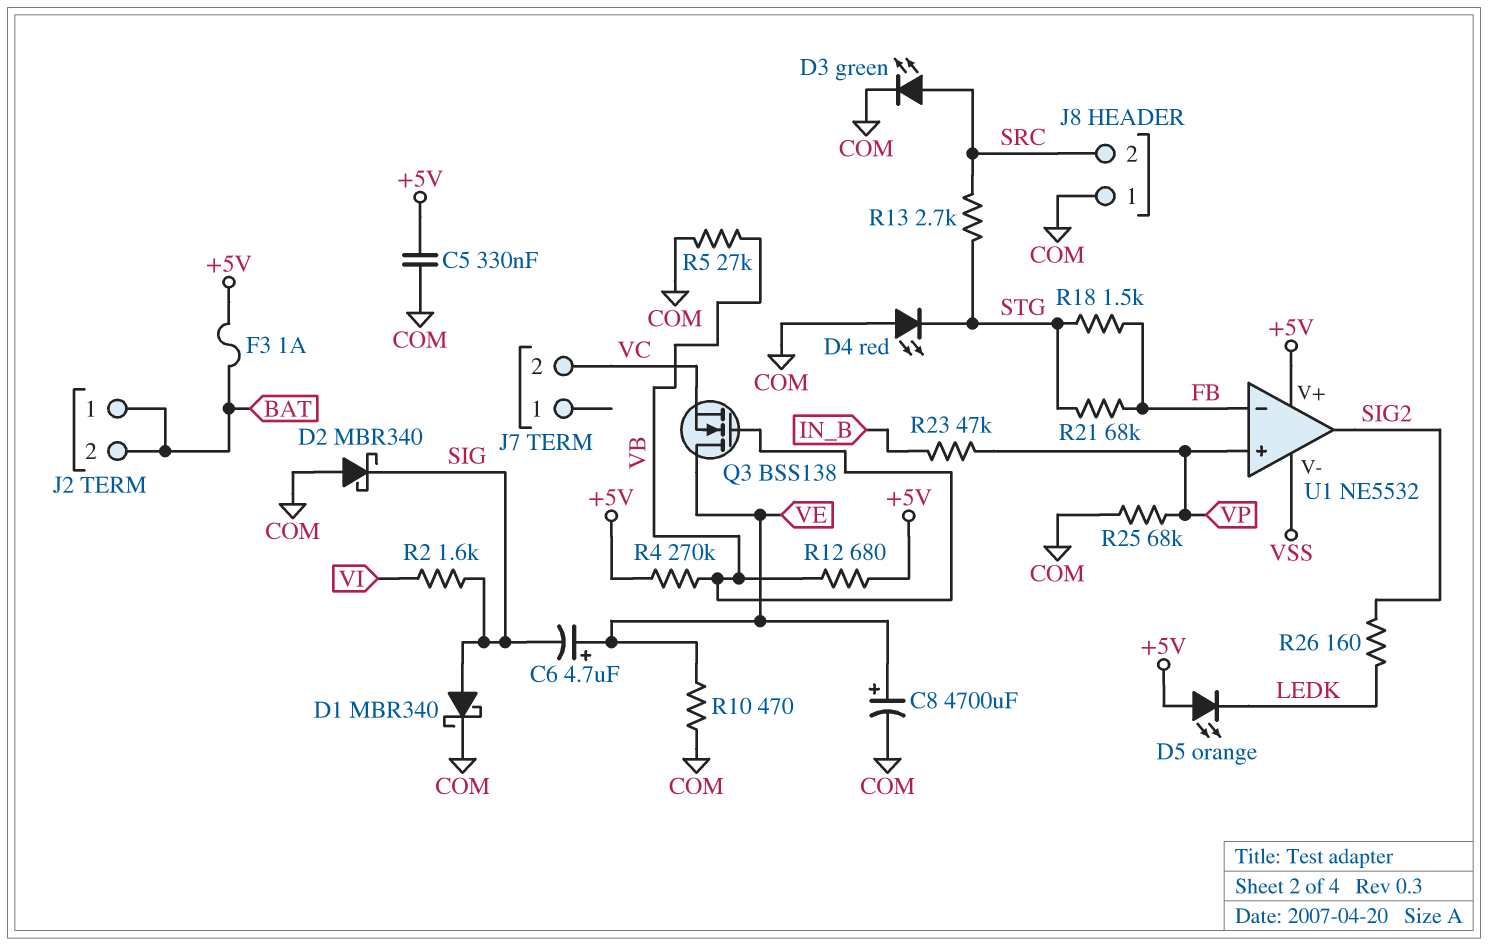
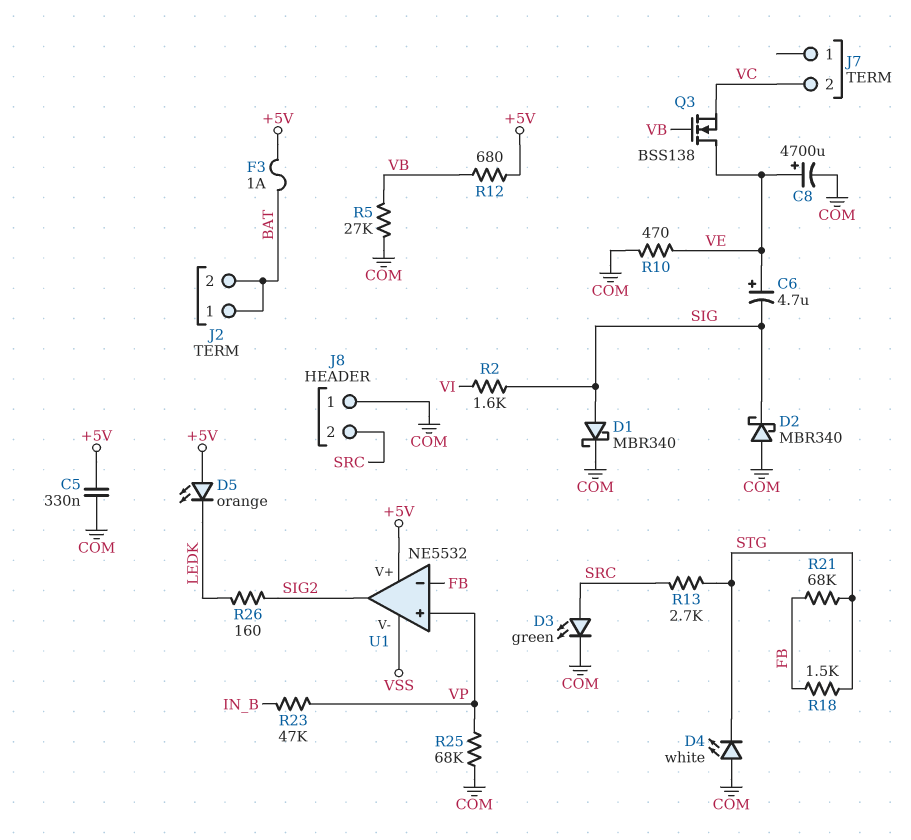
D4: LED red (A COM, K STG) -> LED white (A COM, K STG)
R4: 270k (+5V, VB) -> none

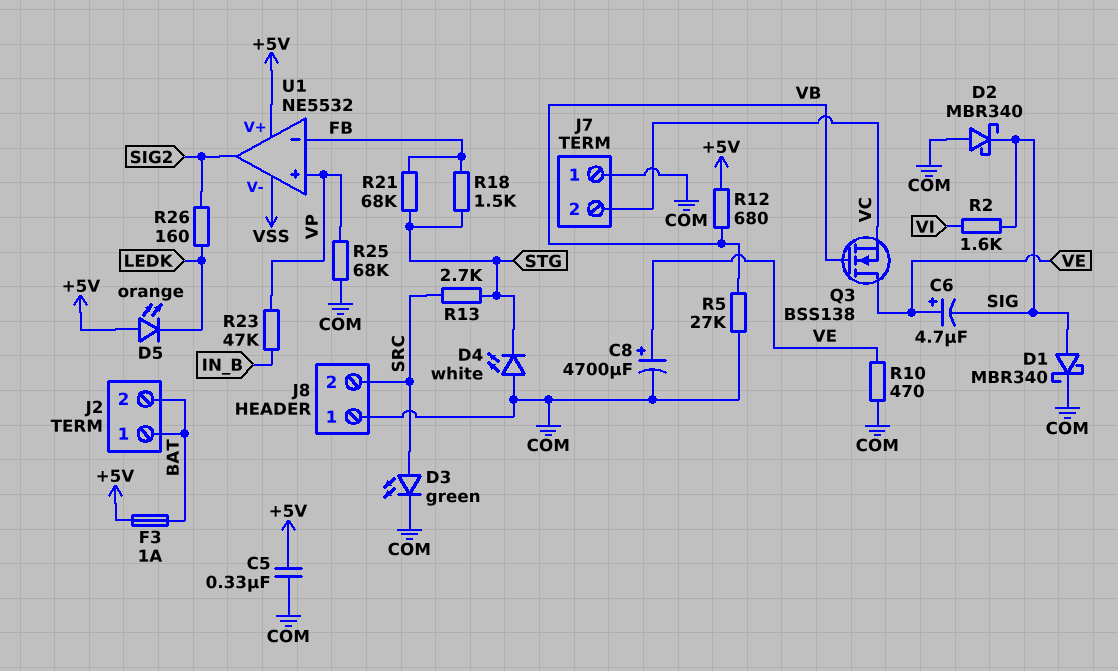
J7 pin 1: none -> COM

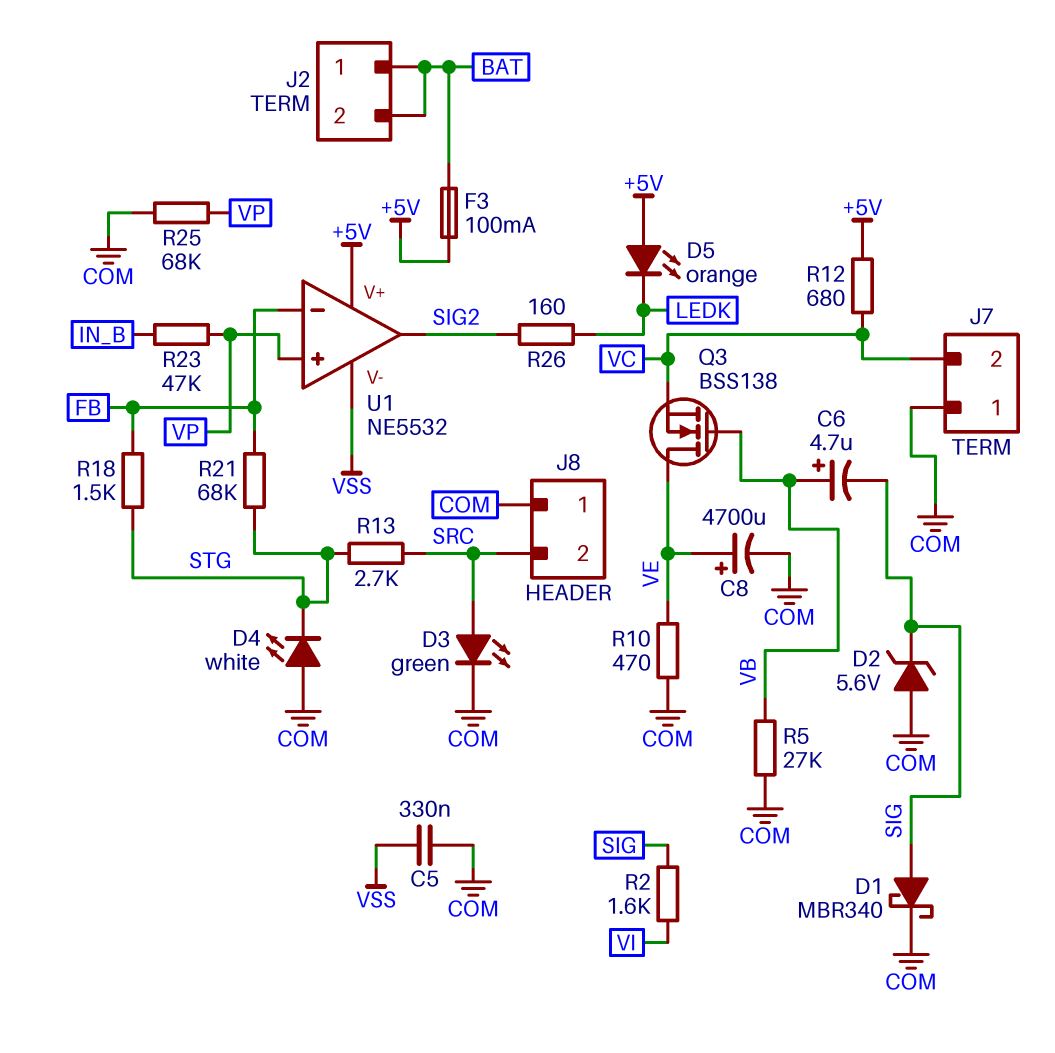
C5: 330nF (+5V, COM) -> 330nF (COM, VSS)
C6: 4.7uF (plus VE, minus SIG) -> 4.7uF (plus VB, minus SIG)
D2: schottky MBR340 (A COM, K SIG) -> zener 5.6V (A COM, K SIG)
F3: 1A (+5V, BAT) -> 100mA (+5V, BAT)
R12: 680 (+5V, VB) -> 680 (+5V, VC)

